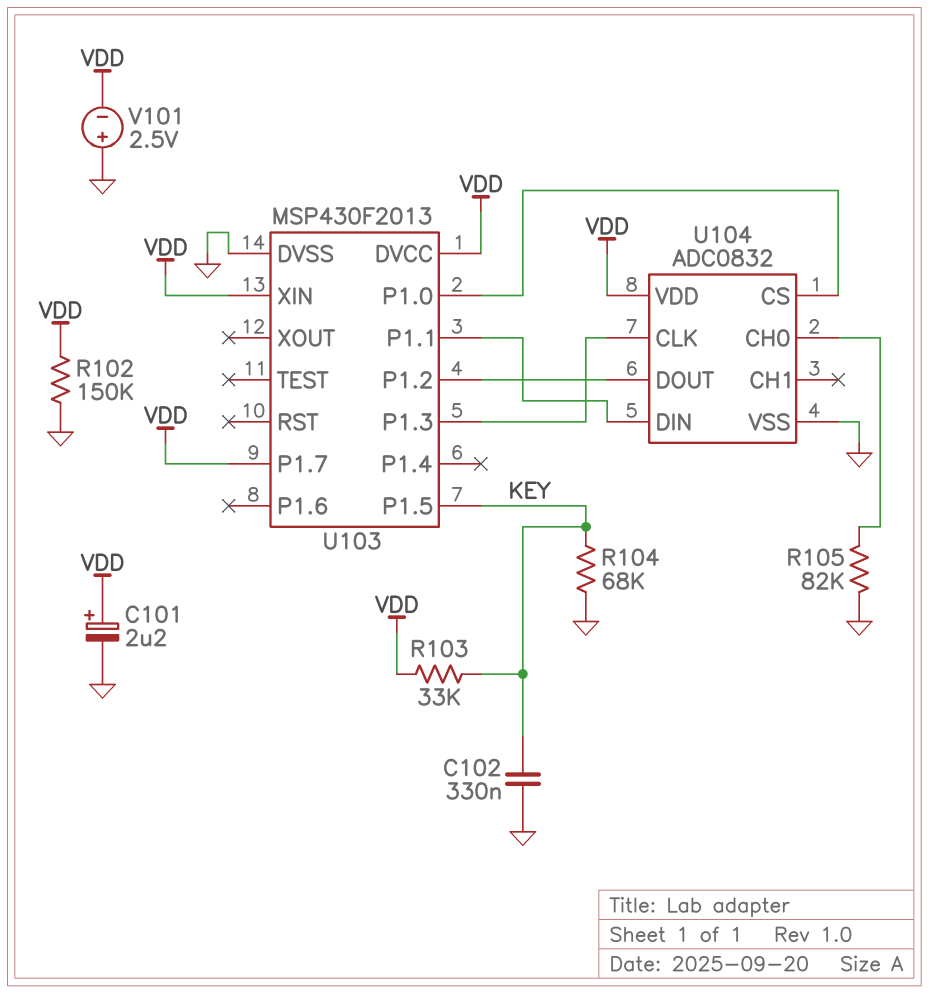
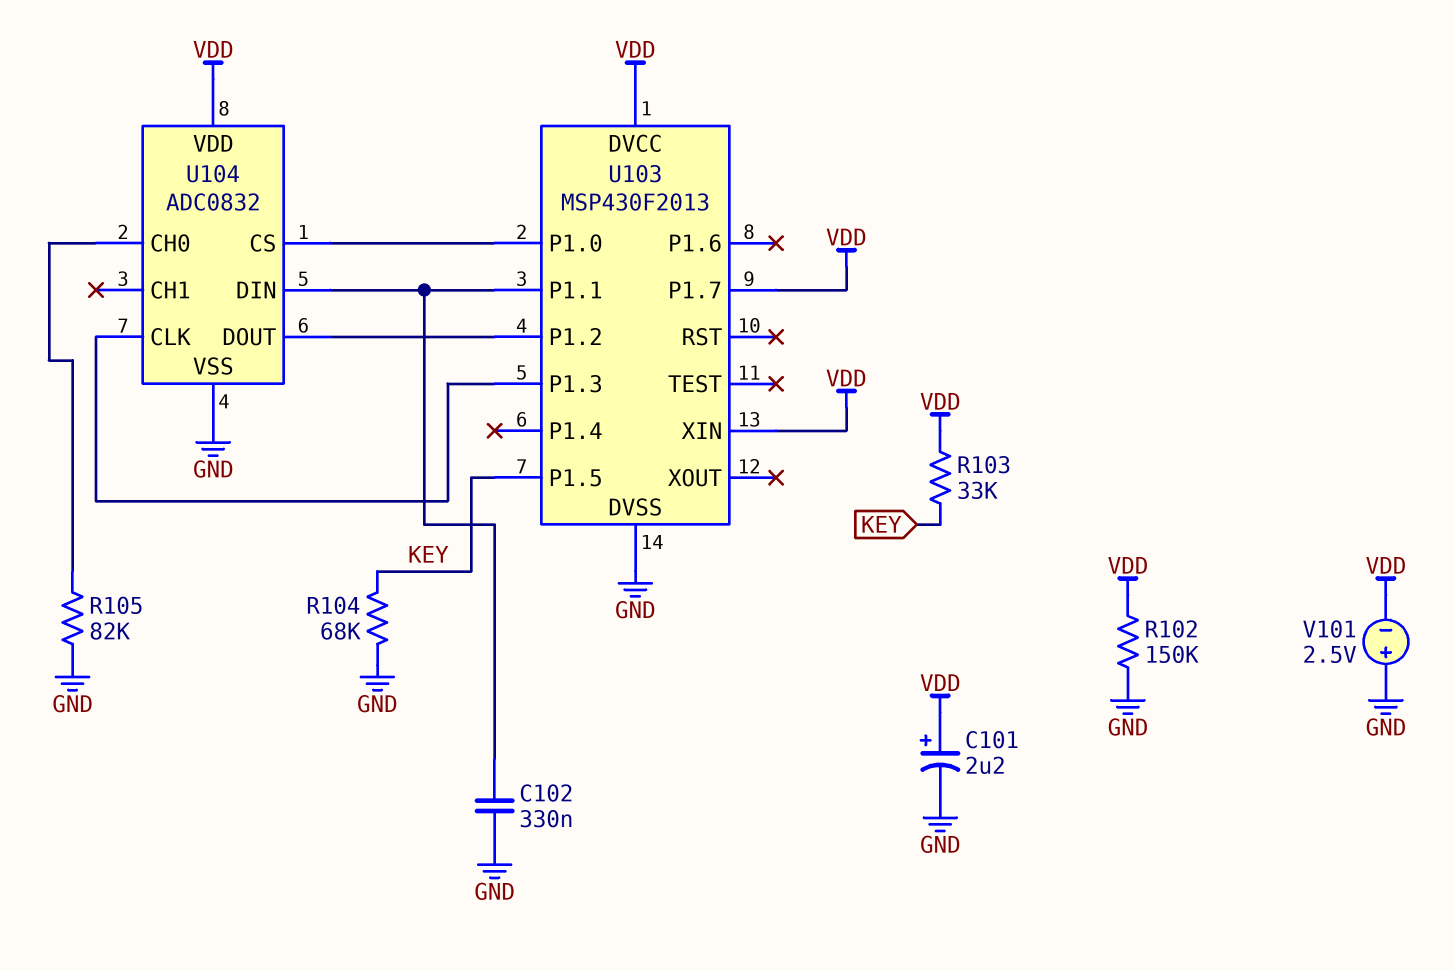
C102: 330nF (GND, KEY) -> 330nF (GND, U103/P1.1)

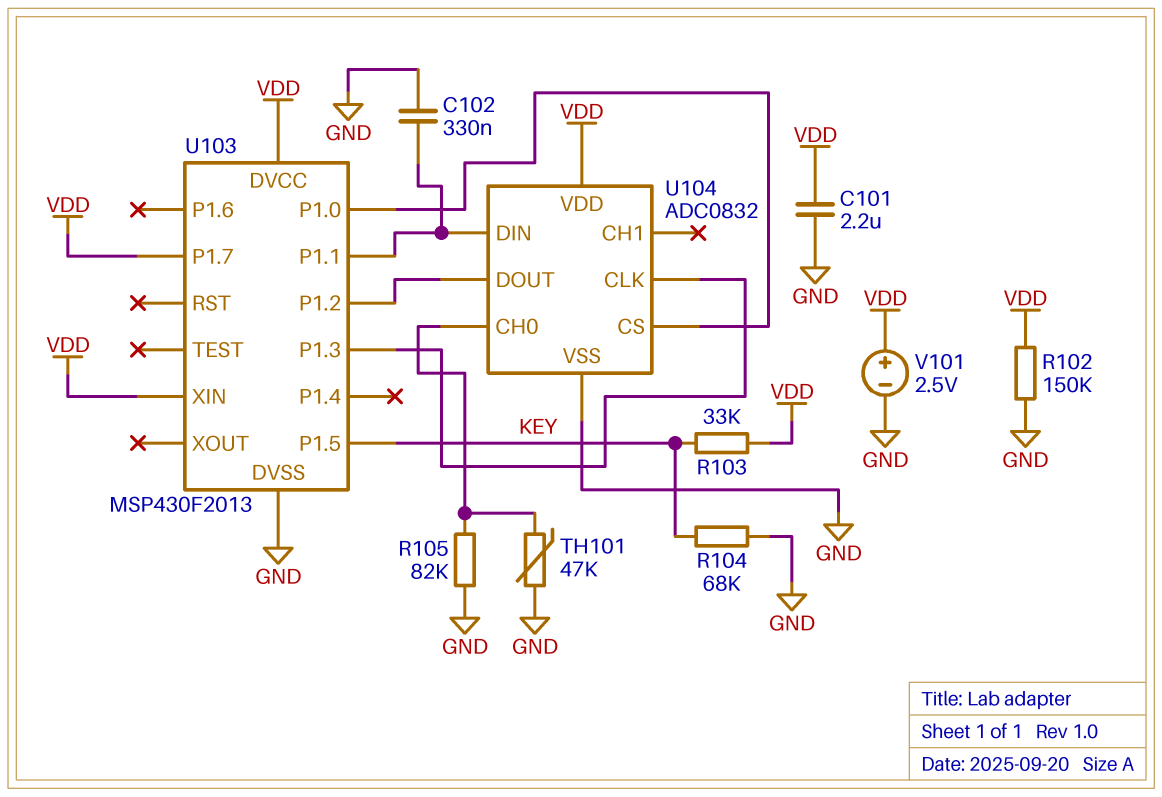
C101: 2.2uF (plus VDD, minus GND) -> 2.2uF (GND, VDD)
TH101: none -> 47k (GND, U104/CH0)
V101: 2.5V (plus GND, minus VDD) -> 2.5V (plus VDD, minus GND)

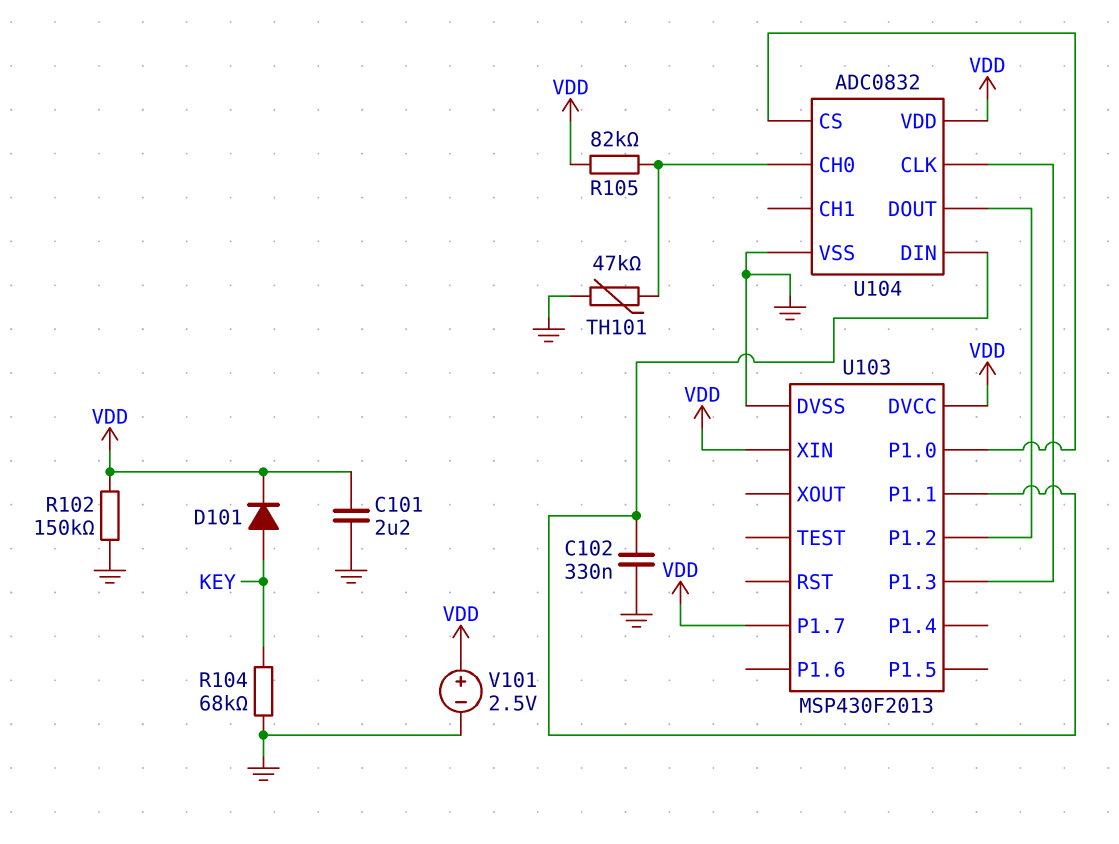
D101: none -> diode (A KEY, K VDD)
R103: 33k (KEY, VDD) -> none
R105: 82k (GND, U104/CH0) -> 82k (U104/CH0, VDD)
U103 pin P1.5: KEY -> none

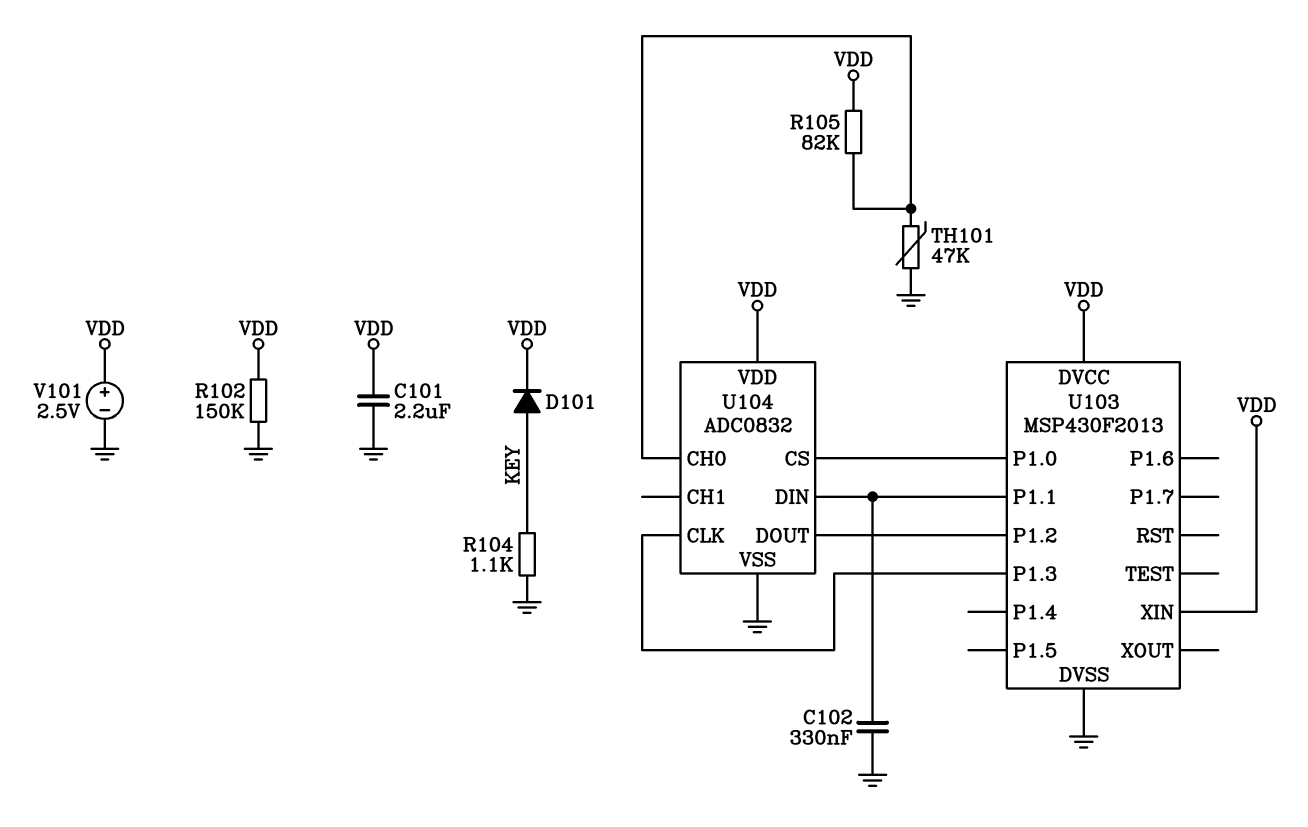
R104: 68k (GND, KEY) -> 1.1k (GND, KEY)
U103 pin P1.7: VDD -> none

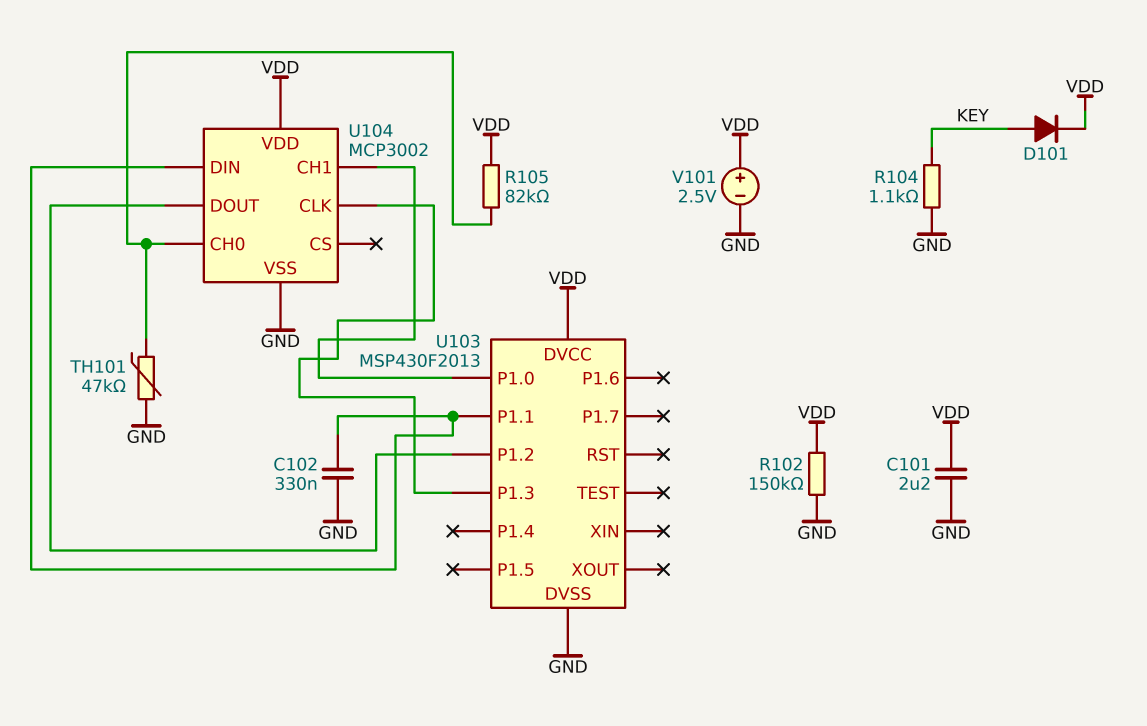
U103 pin XIN: VDD -> none
U104: ADC0832 -> MCP3002
U104 pin CH1: none -> U103/P1.0
U104 pin CS: U103/P1.0 -> none

